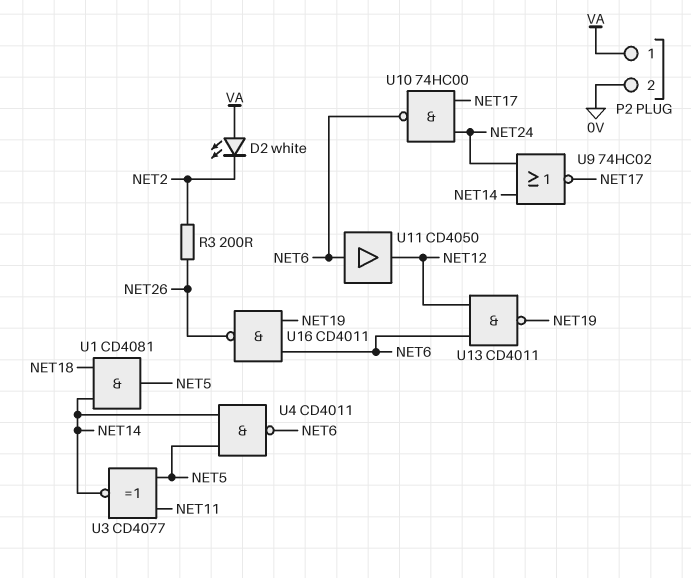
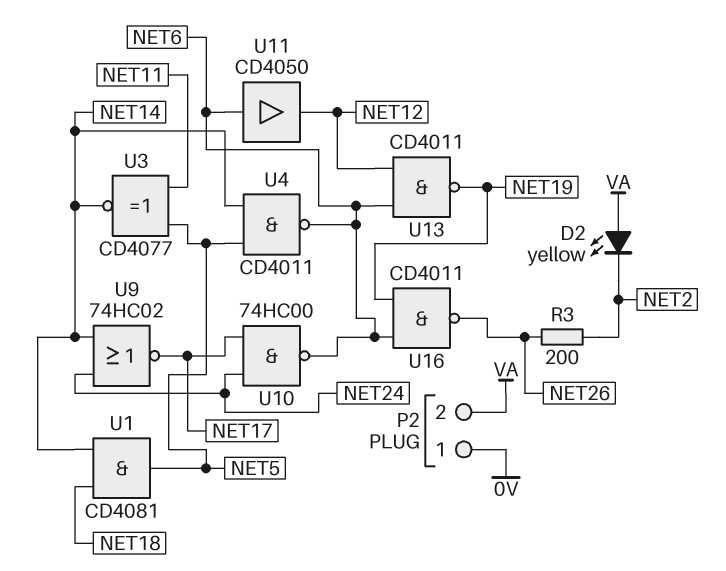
D2: LED white (A VA, K NET2) -> LED yellow (A VA, K NET2)
P2 pin 1: VA -> 0V
P2 pin 2: 0V -> VA

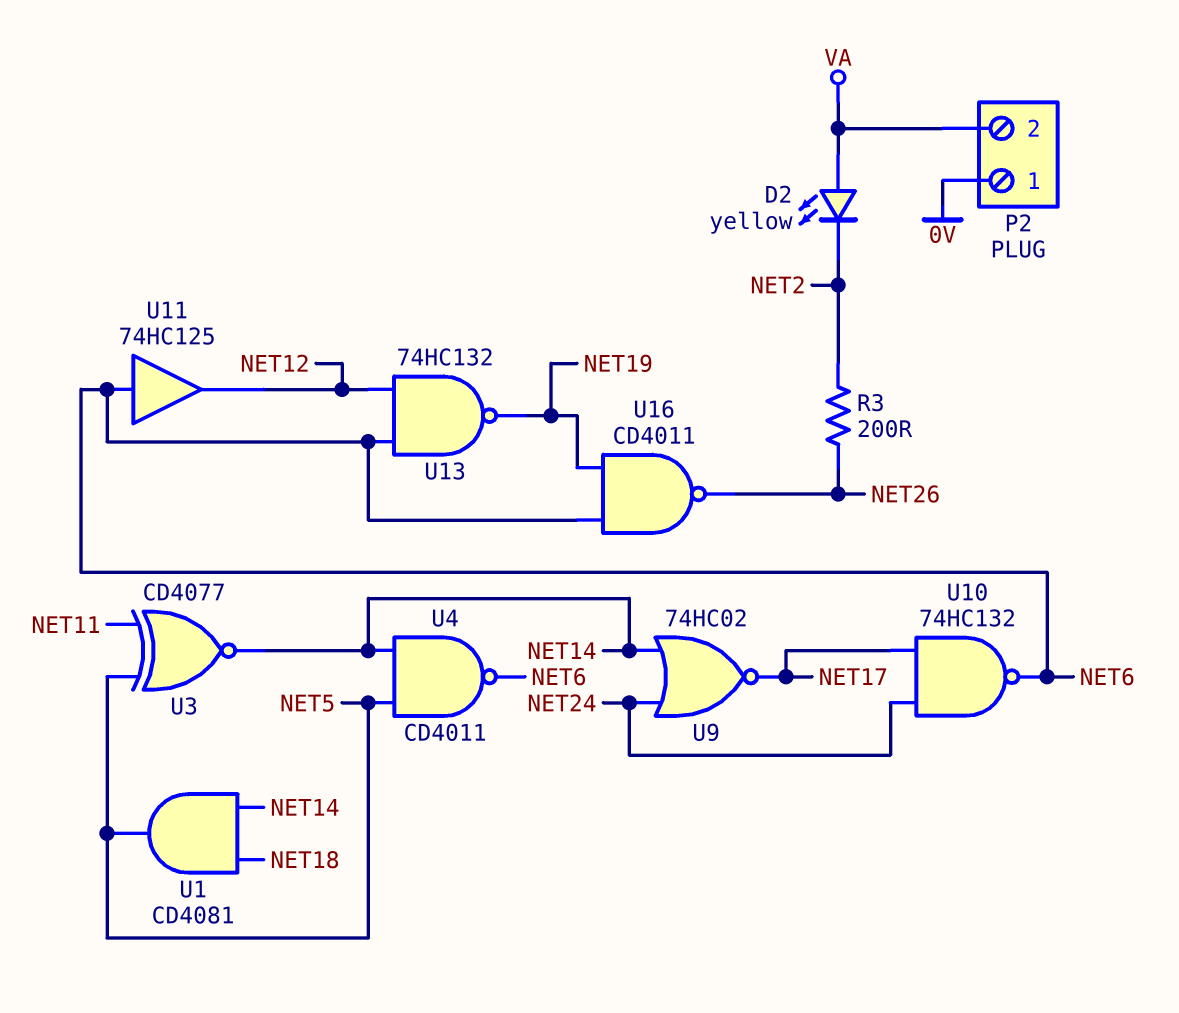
U10: NAND 74HC00 (in NET17, in NET24, out NET6) -> NAND 74HC132 (in NET17, in NET24, out NET6)
U11: buffer CD4050 (in NET6, out NET12) -> buffer 74HC125 (in NET6, out NET12)
U13: NAND CD4011 (in NET6, in NET12, out NET19) -> NAND 74HC132 (in NET6, in NET12, out NET19)

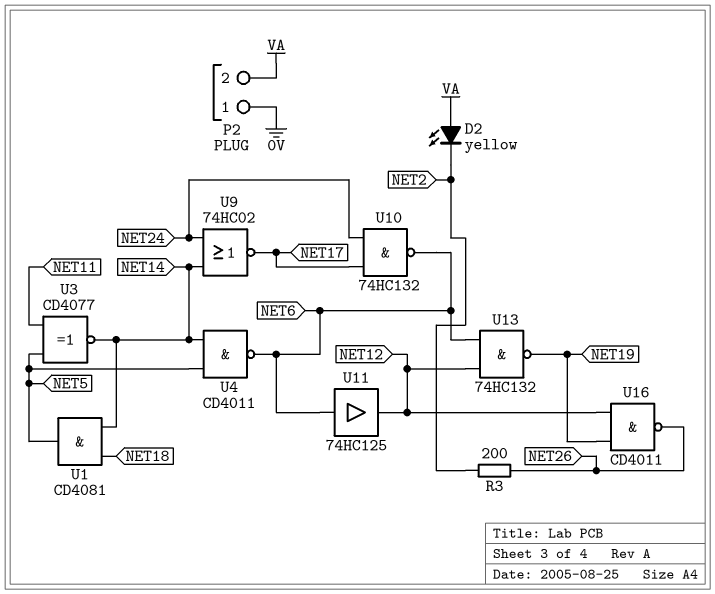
U16: NAND CD4011 (in NET6, in NET19, out NET26) -> NAND CD4011 (in NET12, in NET19, out NET26)

